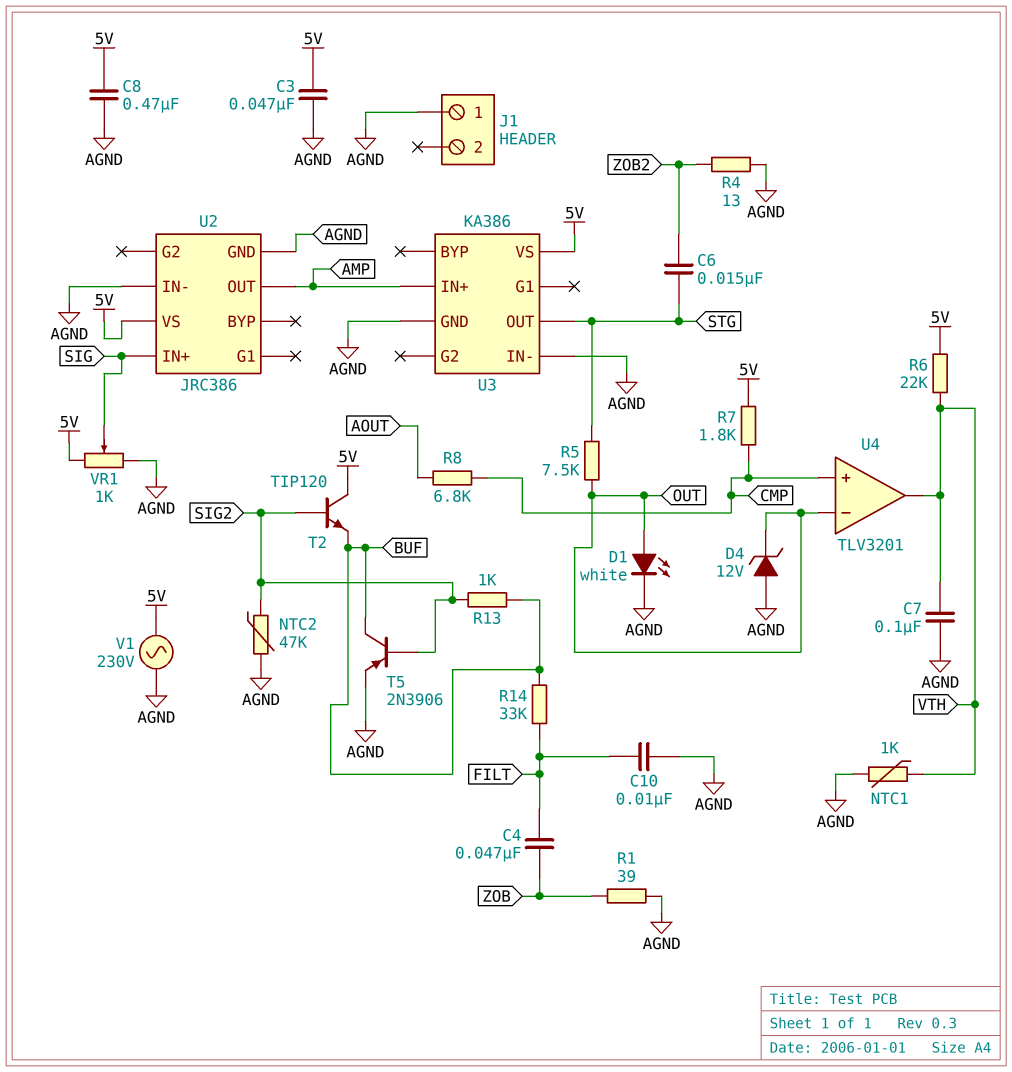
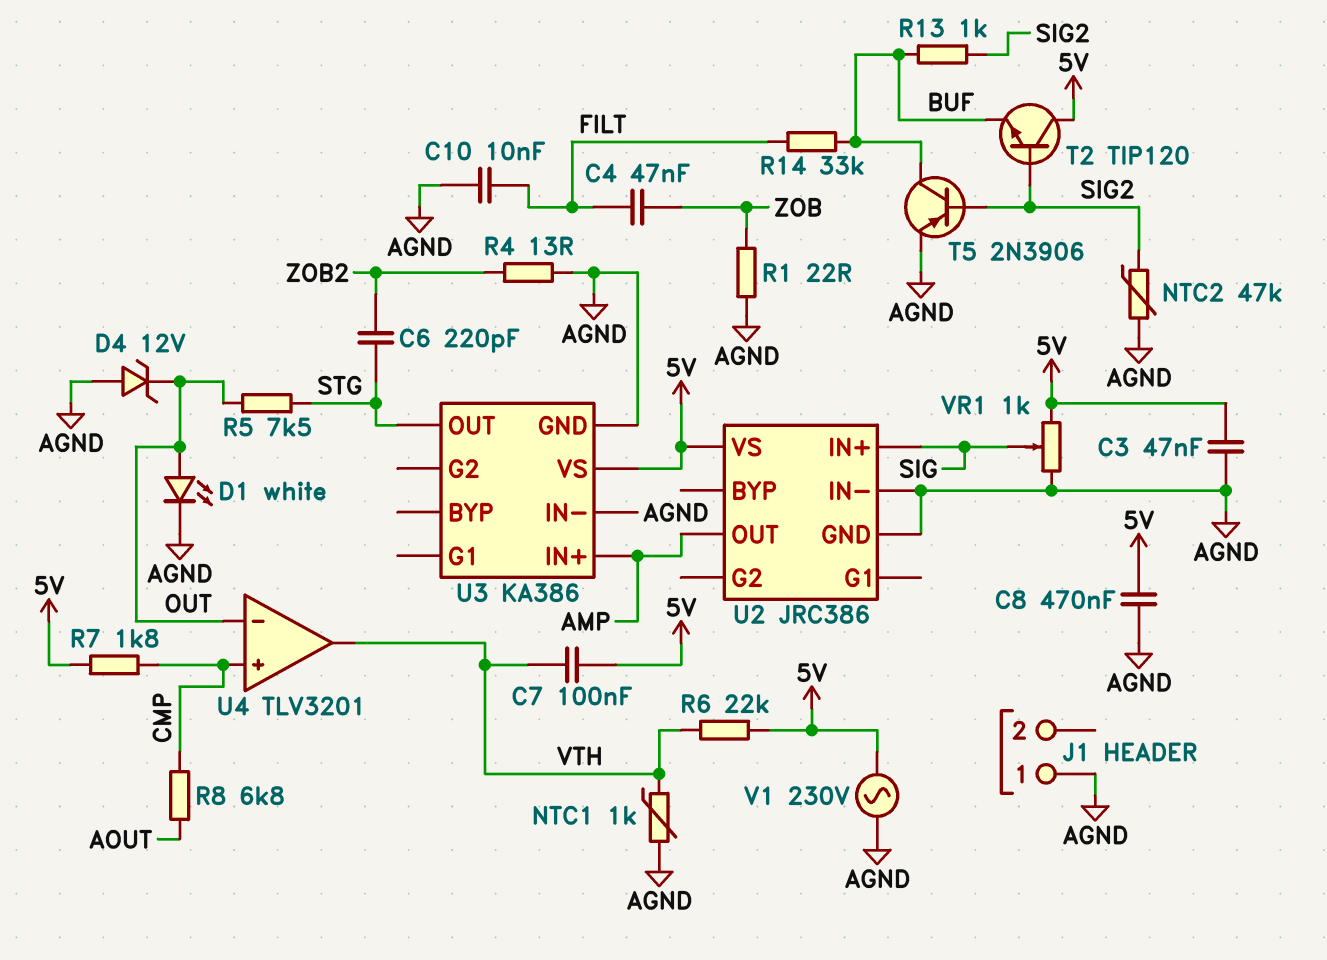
C6: 15nF (STG, ZOB2) -> 220pF (STG, ZOB2)
C7: 100nF (AGND, VTH) -> 100nF (5V, VTH)
R1: 39 (AGND, ZOB) -> 22 (AGND, ZOB)

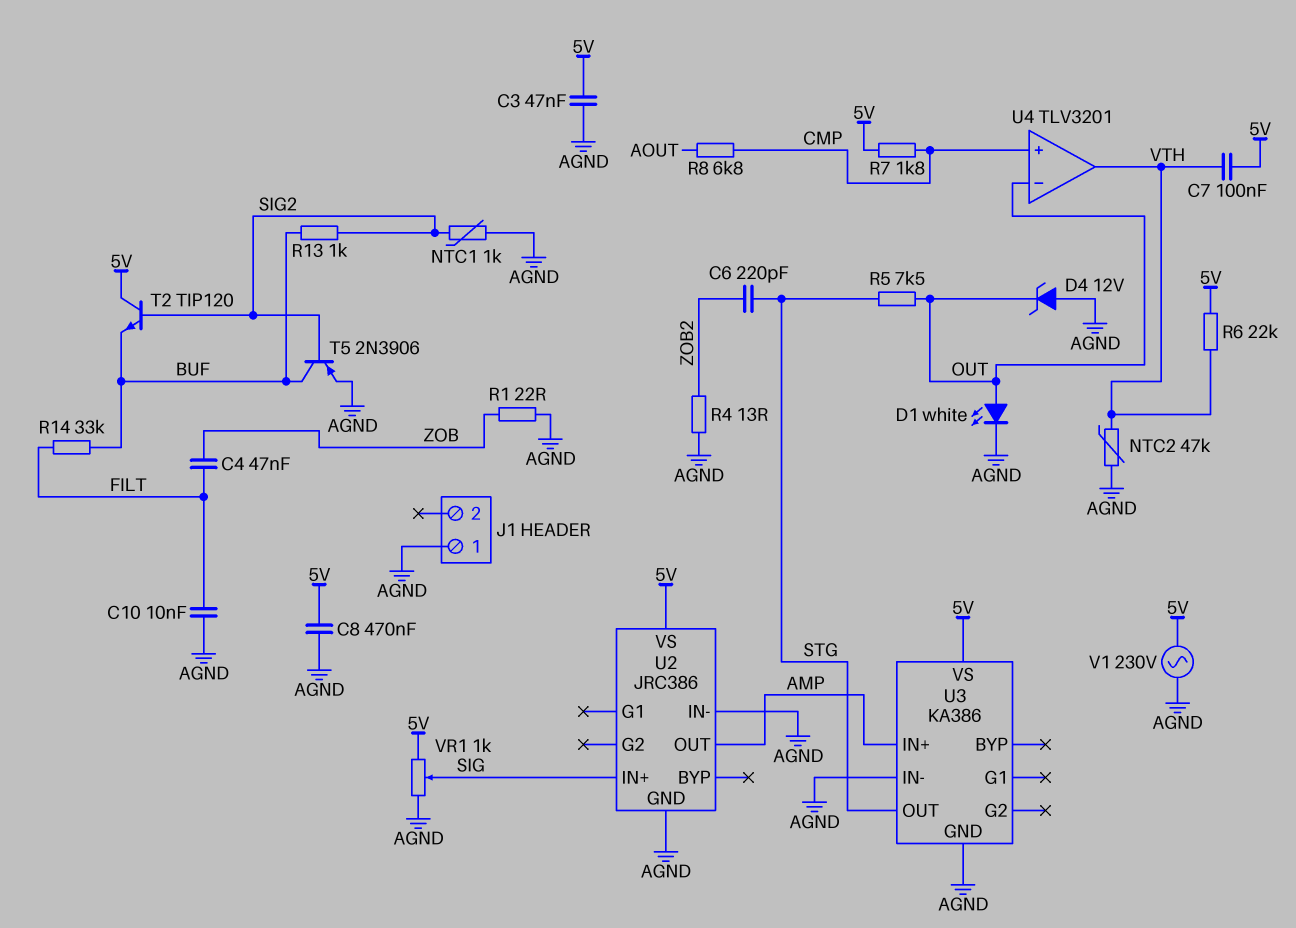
NTC1: 1k (AGND, VTH) -> 1k (AGND, SIG2)
NTC2: 47k (AGND, SIG2) -> 47k (AGND, VTH)

